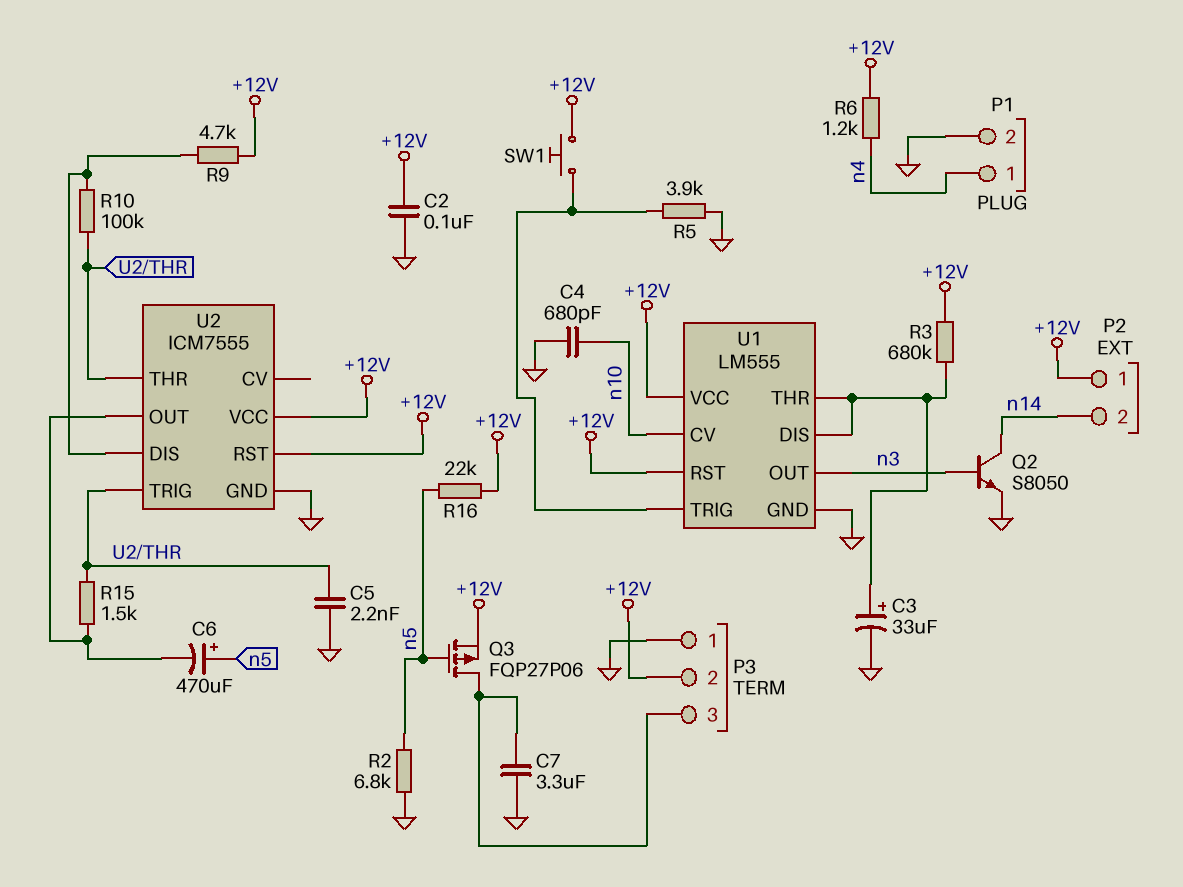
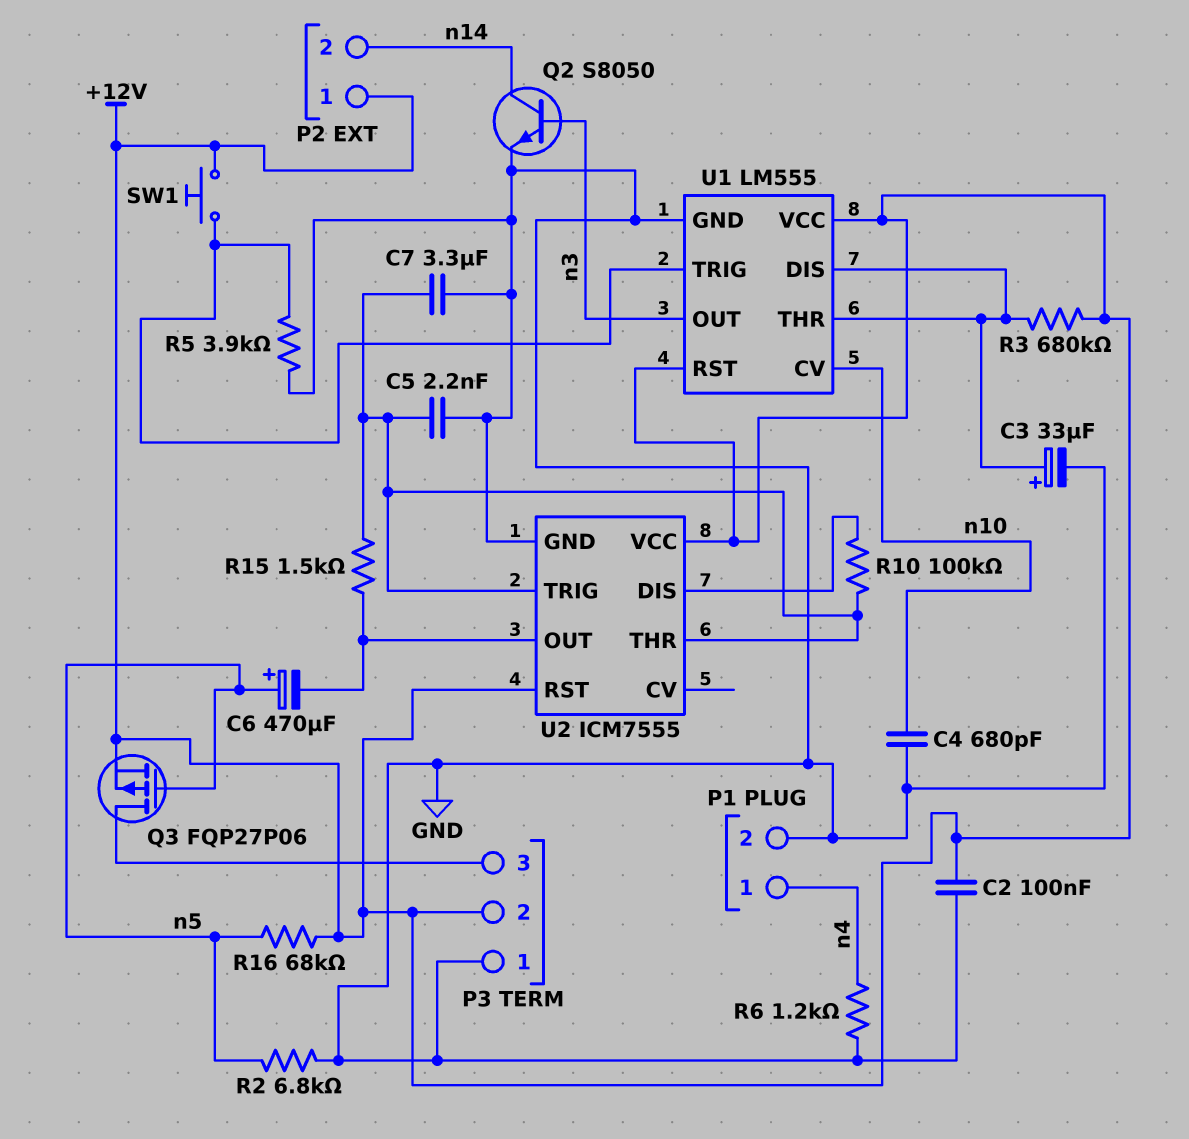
C7: 3.3uF (GND, P3/3) -> 3.3uF (GND, U2/THR)
R6: 1.2k (+12V, n4) -> 1.2k (GND, n4)
R9: 4.7k (+12V, U2/DIS) -> none
R16: 22k (+12V, n5) -> 68k (+12V, n5)

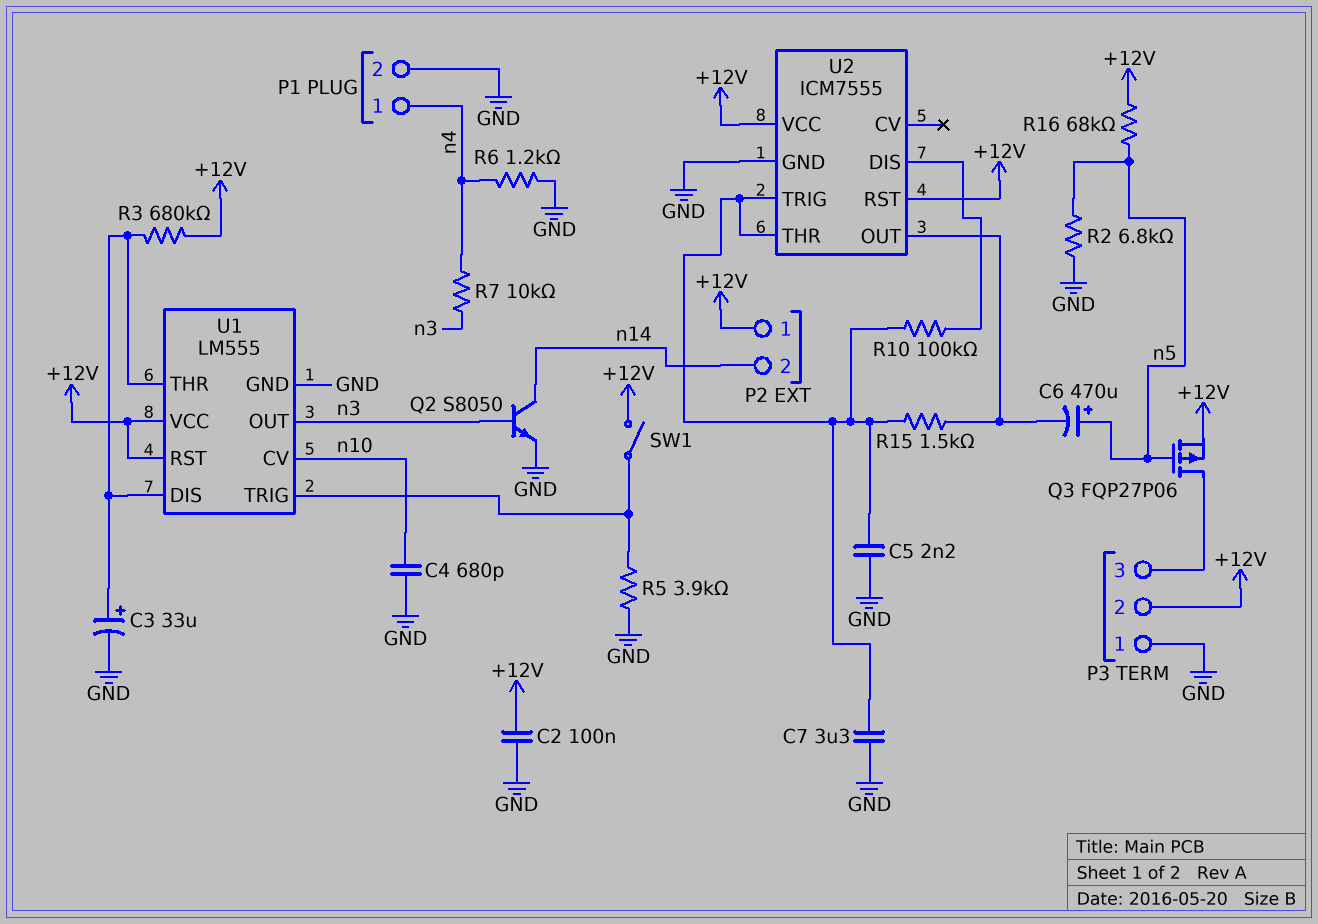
R7: none -> 10k (n3, n4)
SW1: button (+12V, U1/TRIG) -> switch (+12V, U1/TRIG)

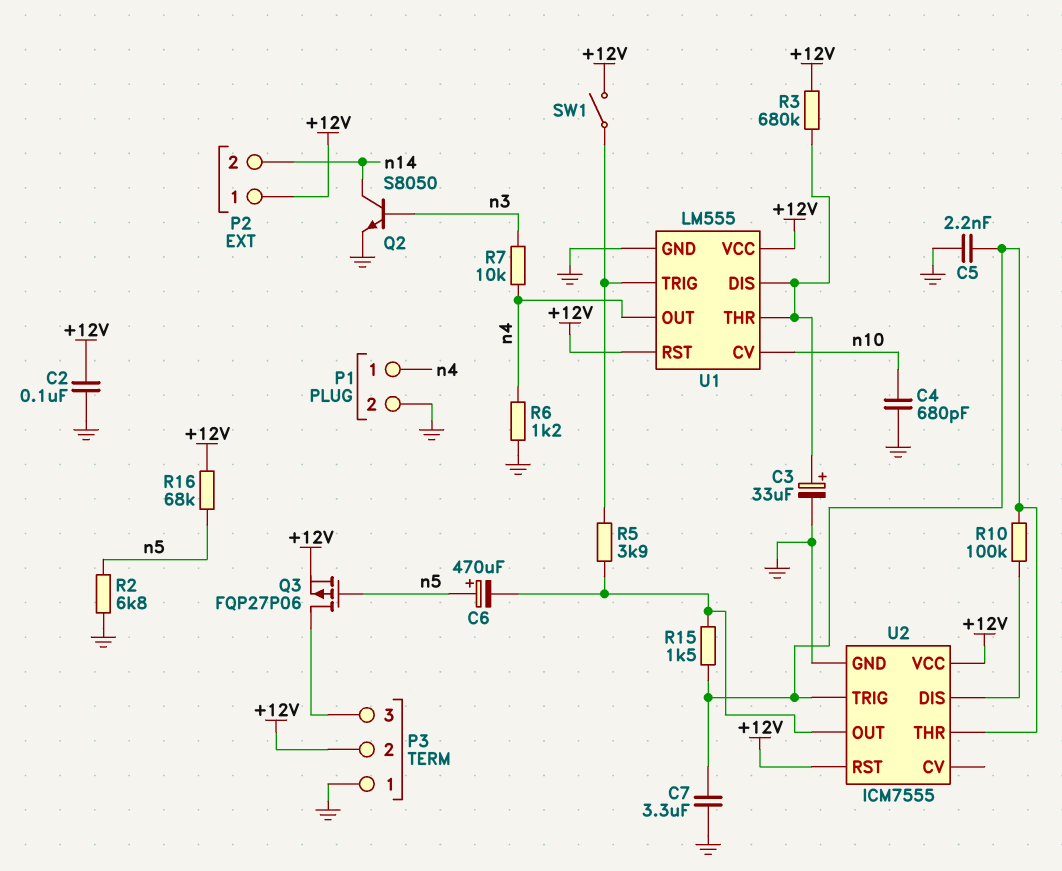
R5: 3.9k (GND, U1/TRIG) -> 3.9k (U1/TRIG, U2/OUT)
U1 pin OUT: n3 -> n4

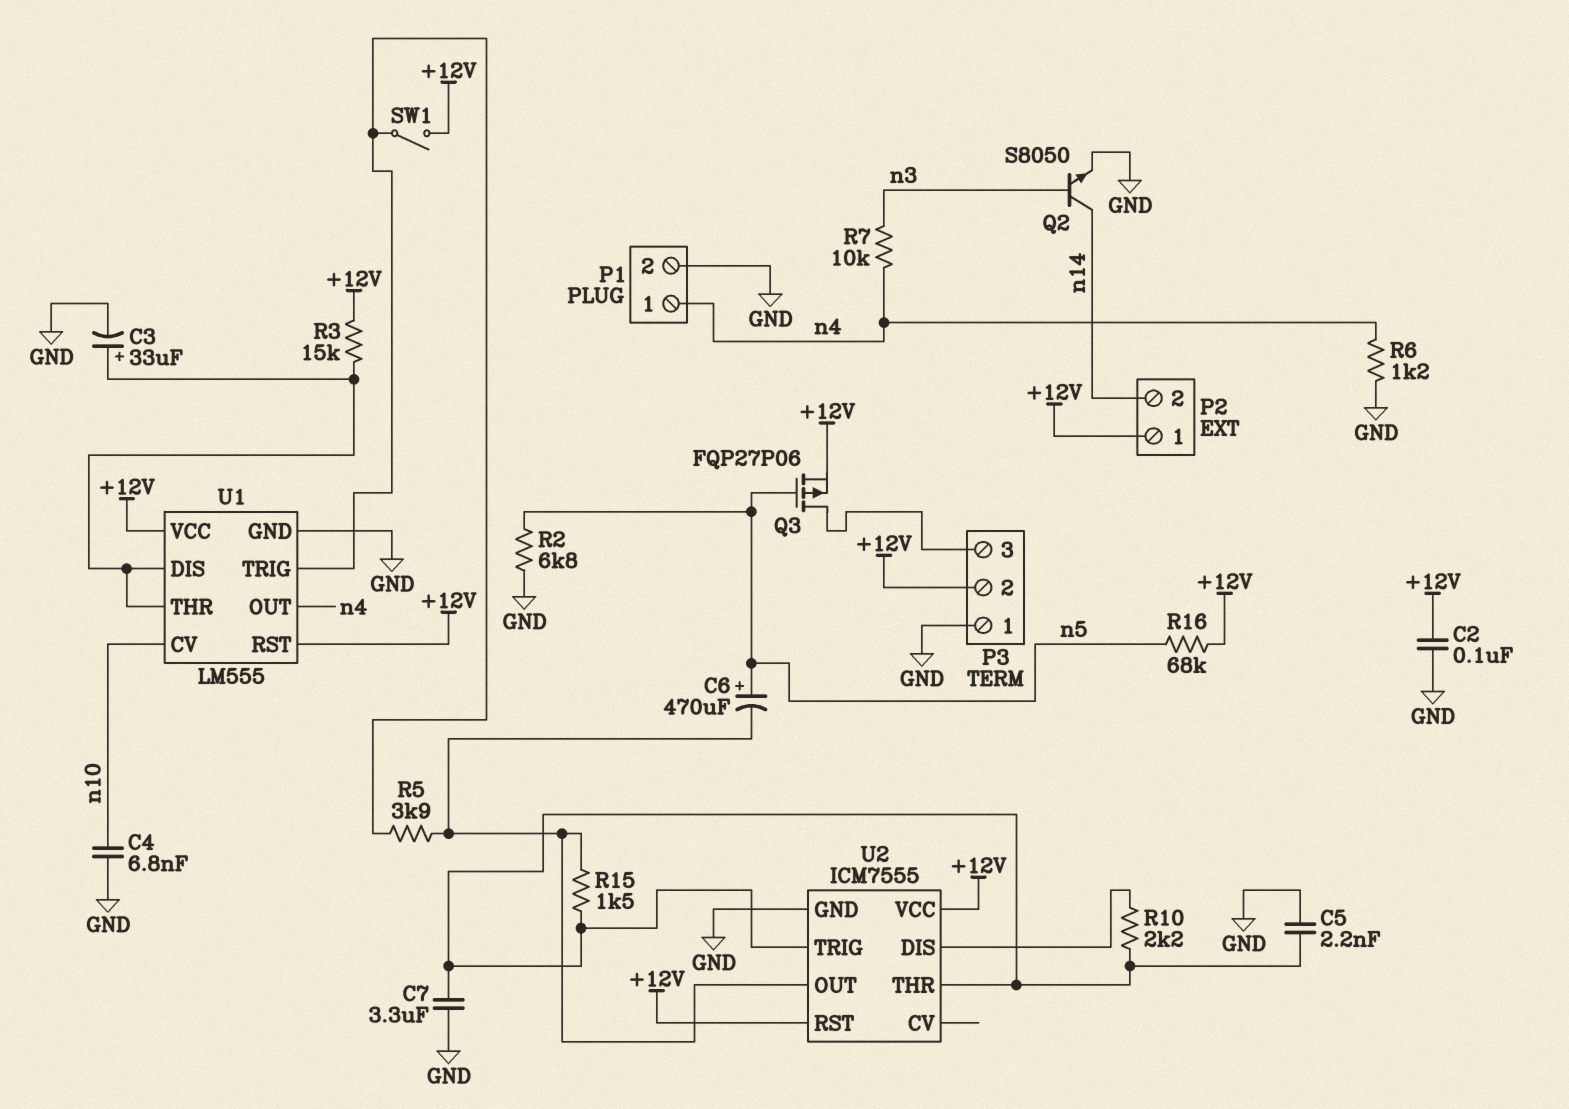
C4: 680pF (GND, n10) -> 6.8nF (GND, n10)
R3: 680k (+12V, U1/DIS) -> 15k (+12V, U1/DIS)
R10: 100k (U2/DIS, U2/THR) -> 2.2k (U2/DIS, U2/THR)

